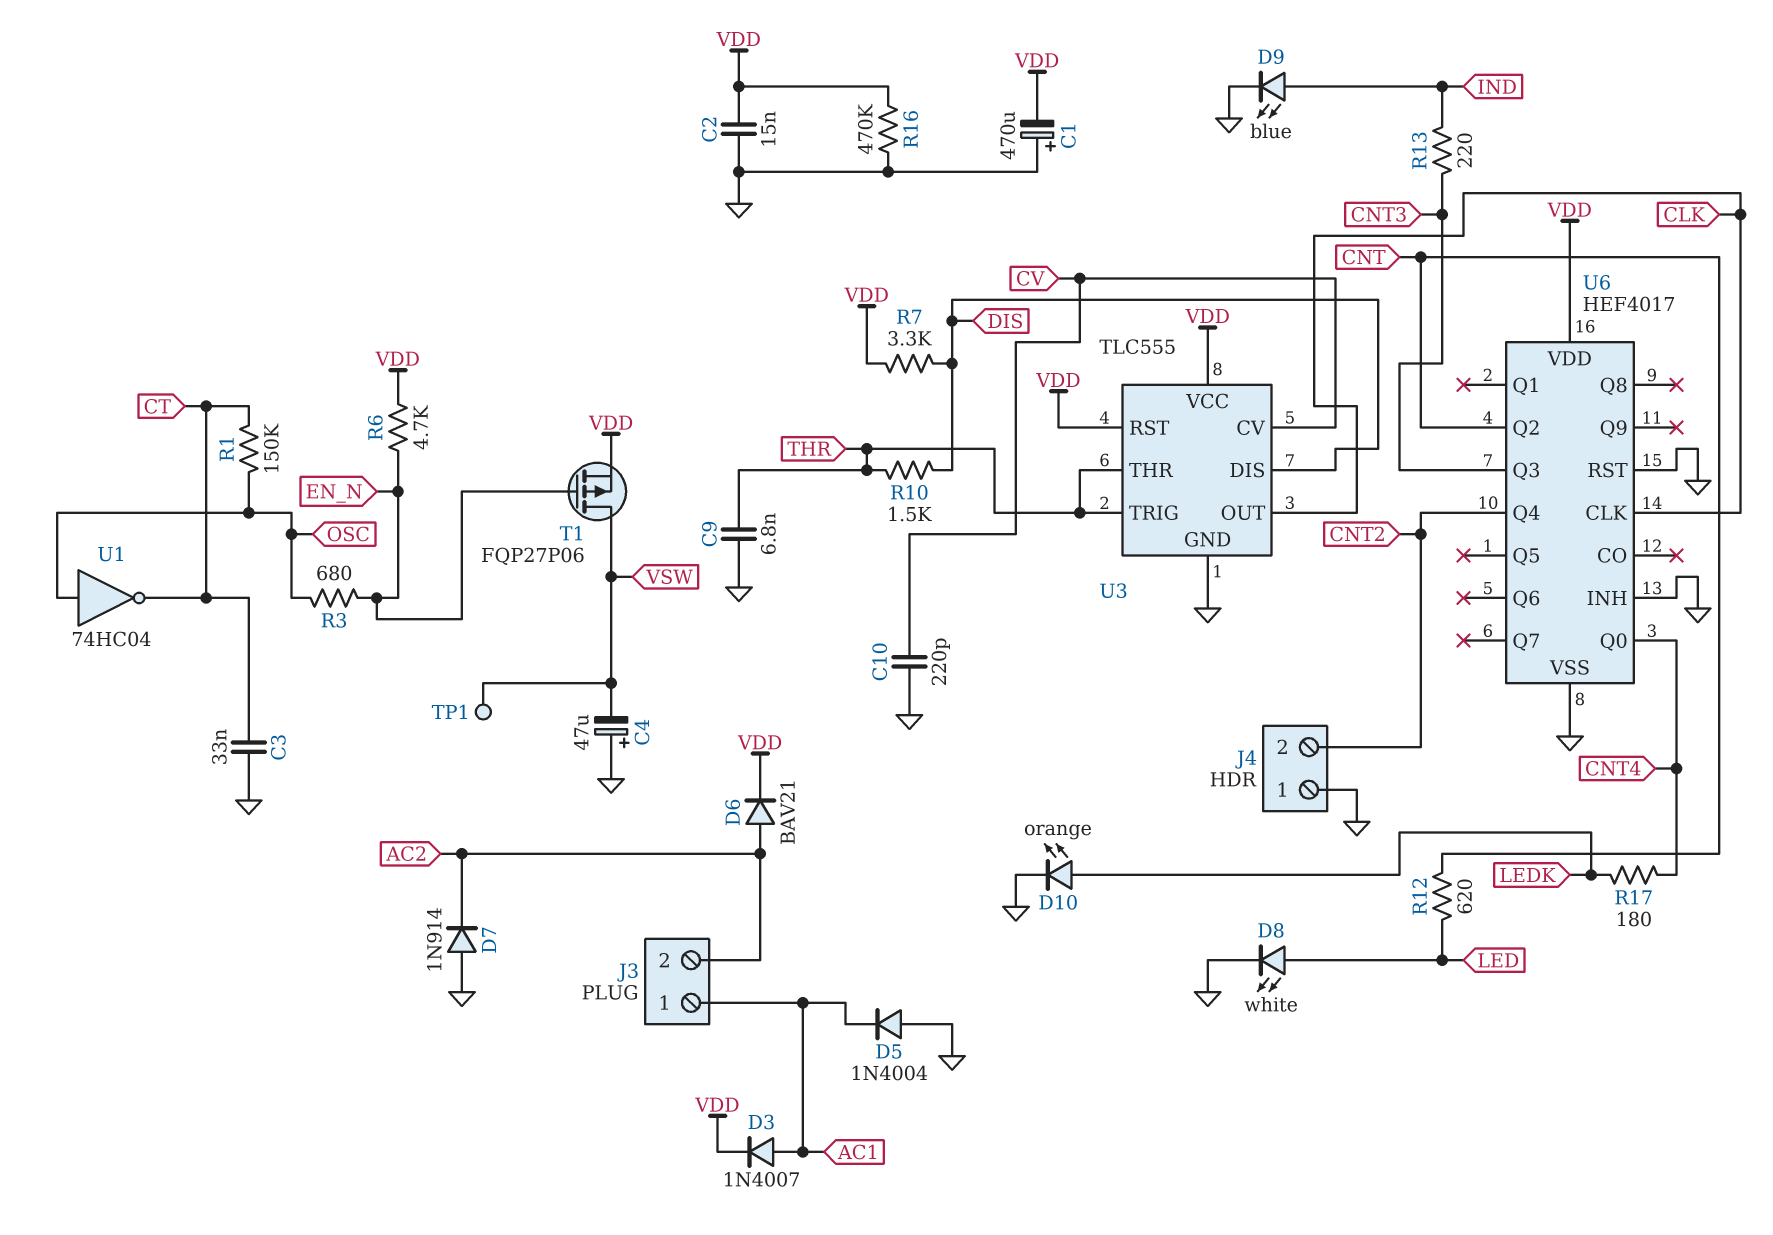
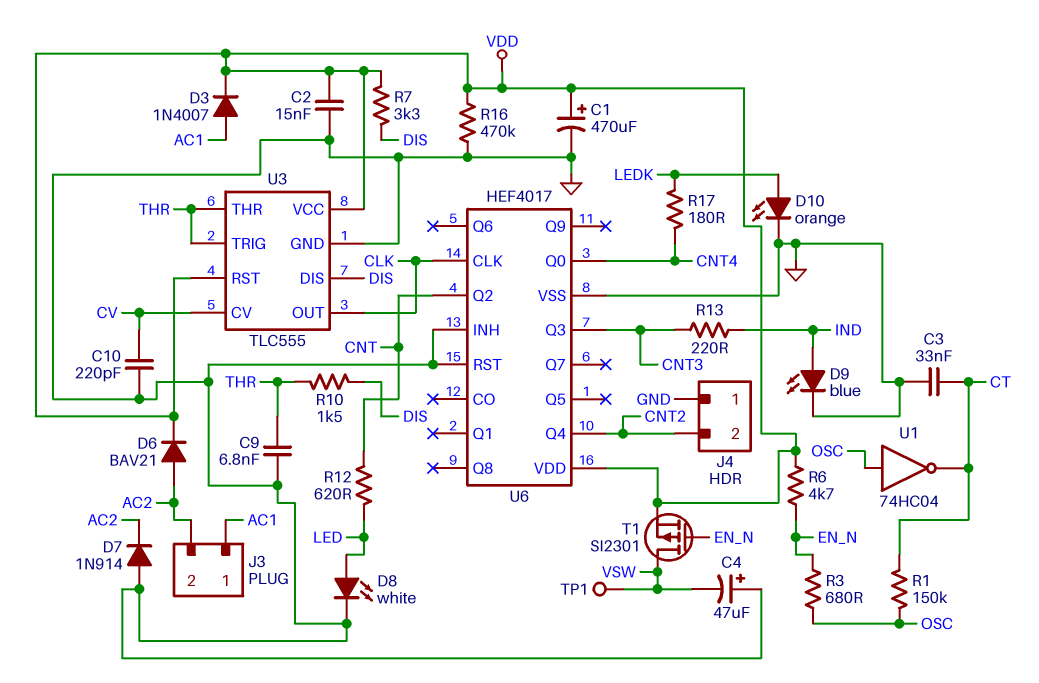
C1: 470uF (plus GND, minus VDD) -> 470uF (plus VDD, minus GND)
D5: diode 1N4004 (A GND, K AC1) -> none
T1: PMOS FQP27P06 (G EN_N, D VSW, S VDD) -> PMOS SI2301 (G EN_N, D VSW, S VDD)

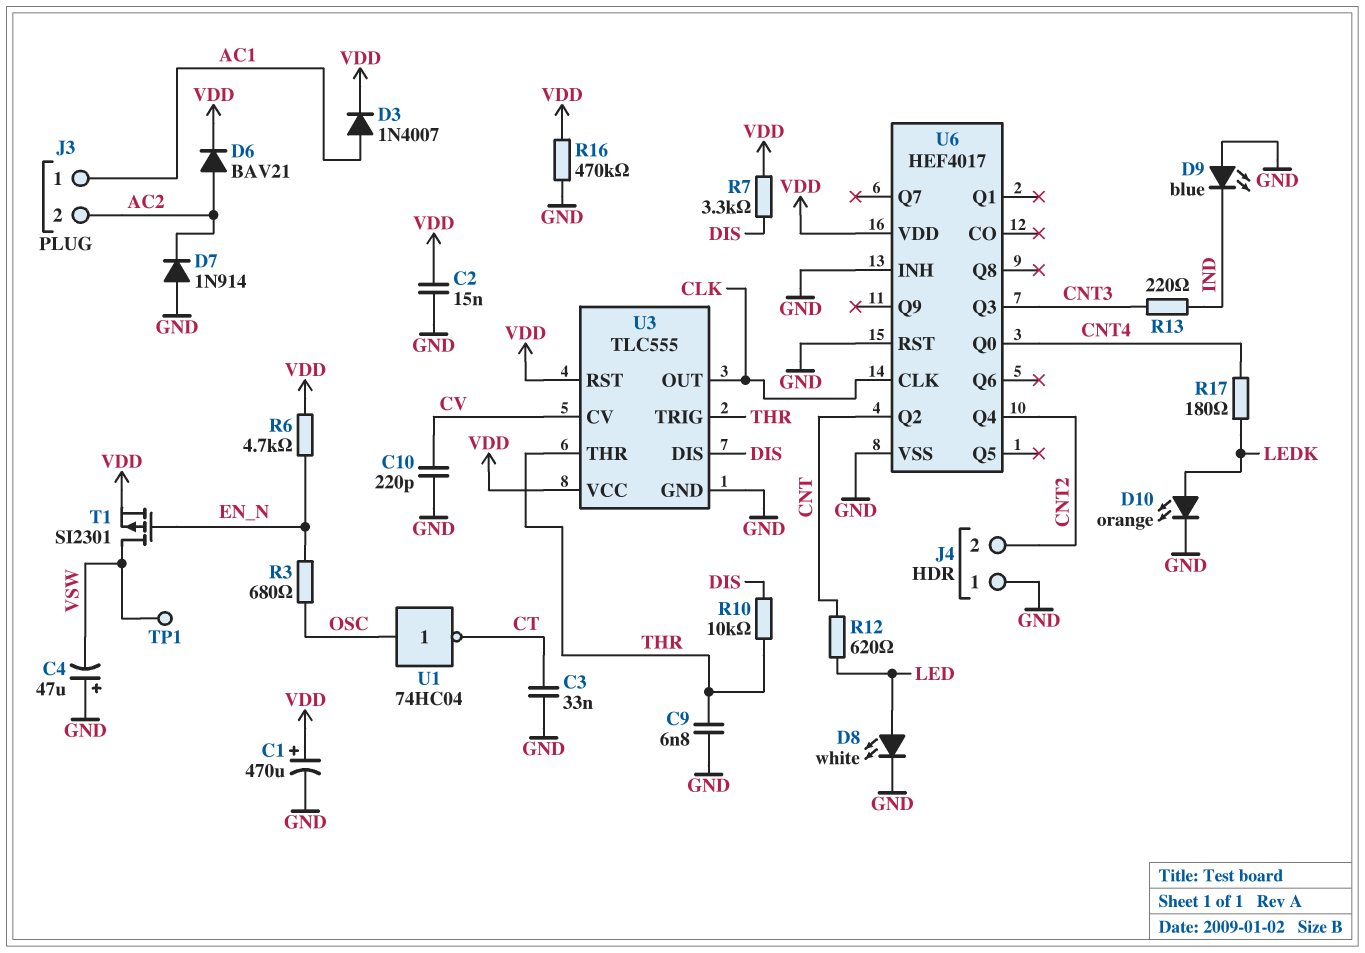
D9: LED blue (A IND, K GND) -> LED blue (A GND, K IND)
R1: 150k (CT, OSC) -> none
R10: 1.5k (DIS, THR) -> 10k (DIS, THR)

